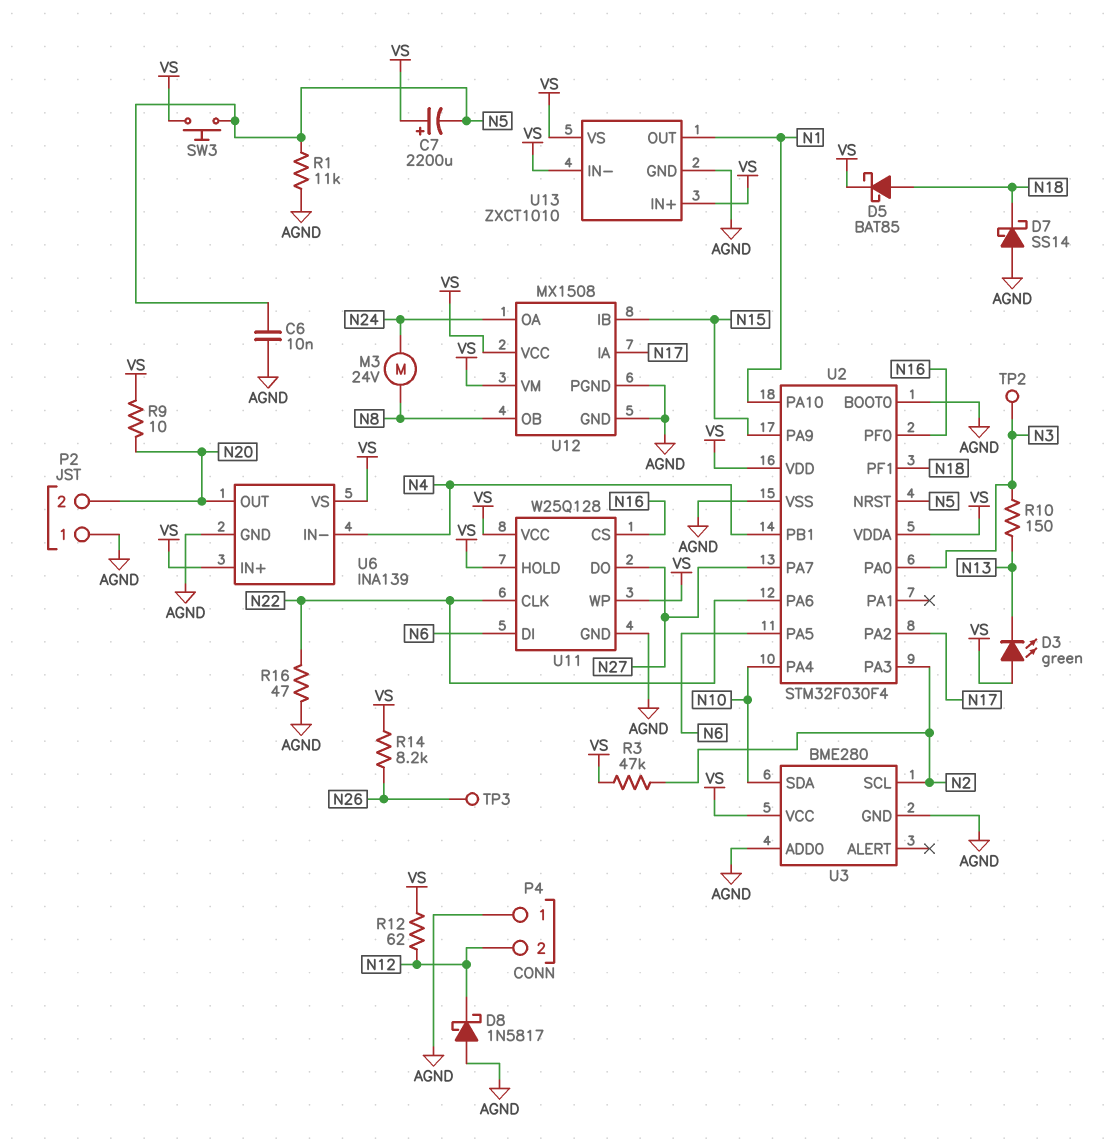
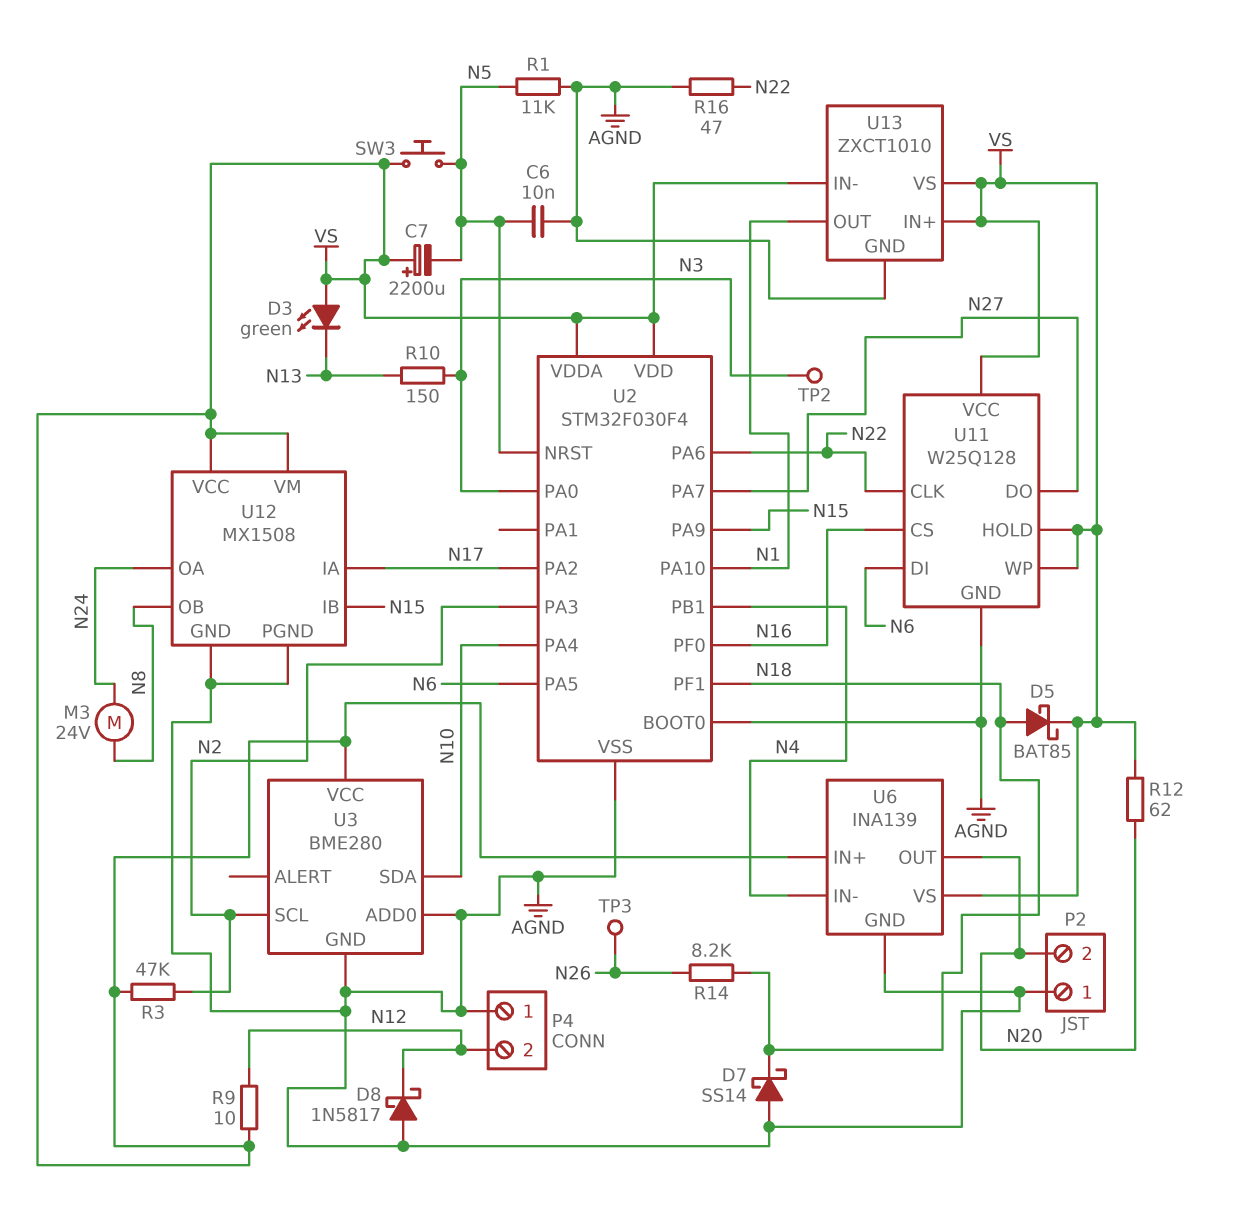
R9: 10 (N20, VS) -> 10 (N12, VS)
R12: 62 (N12, VS) -> 62 (N20, VS)
R14: 8.2k (N26, VS) -> 8.2k (N18, N26)

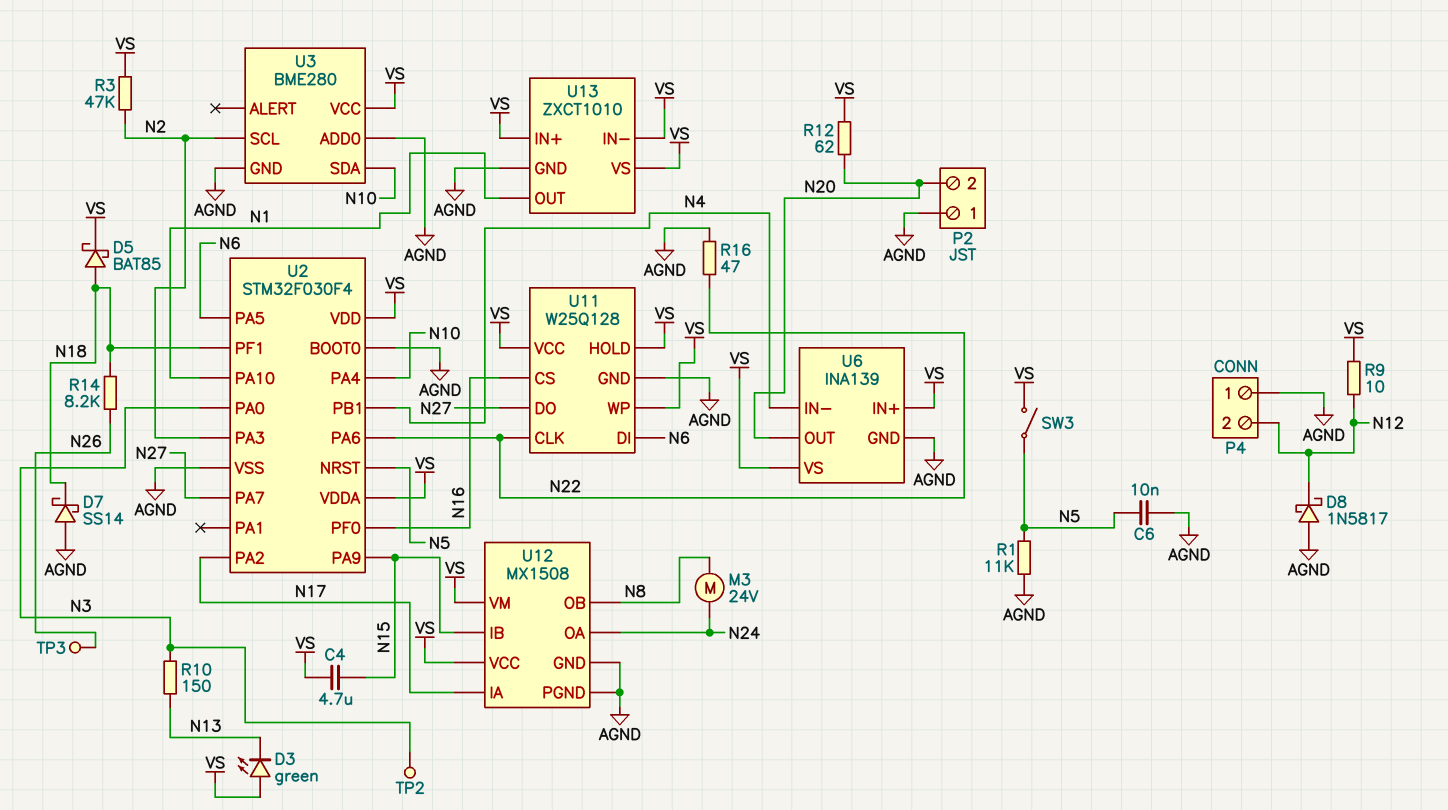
C4: none -> 4.7uF (N15, VS)
C7: 2200uF (plus VS, minus N5) -> none
SW3: button (N5, VS) -> switch (N5, VS)

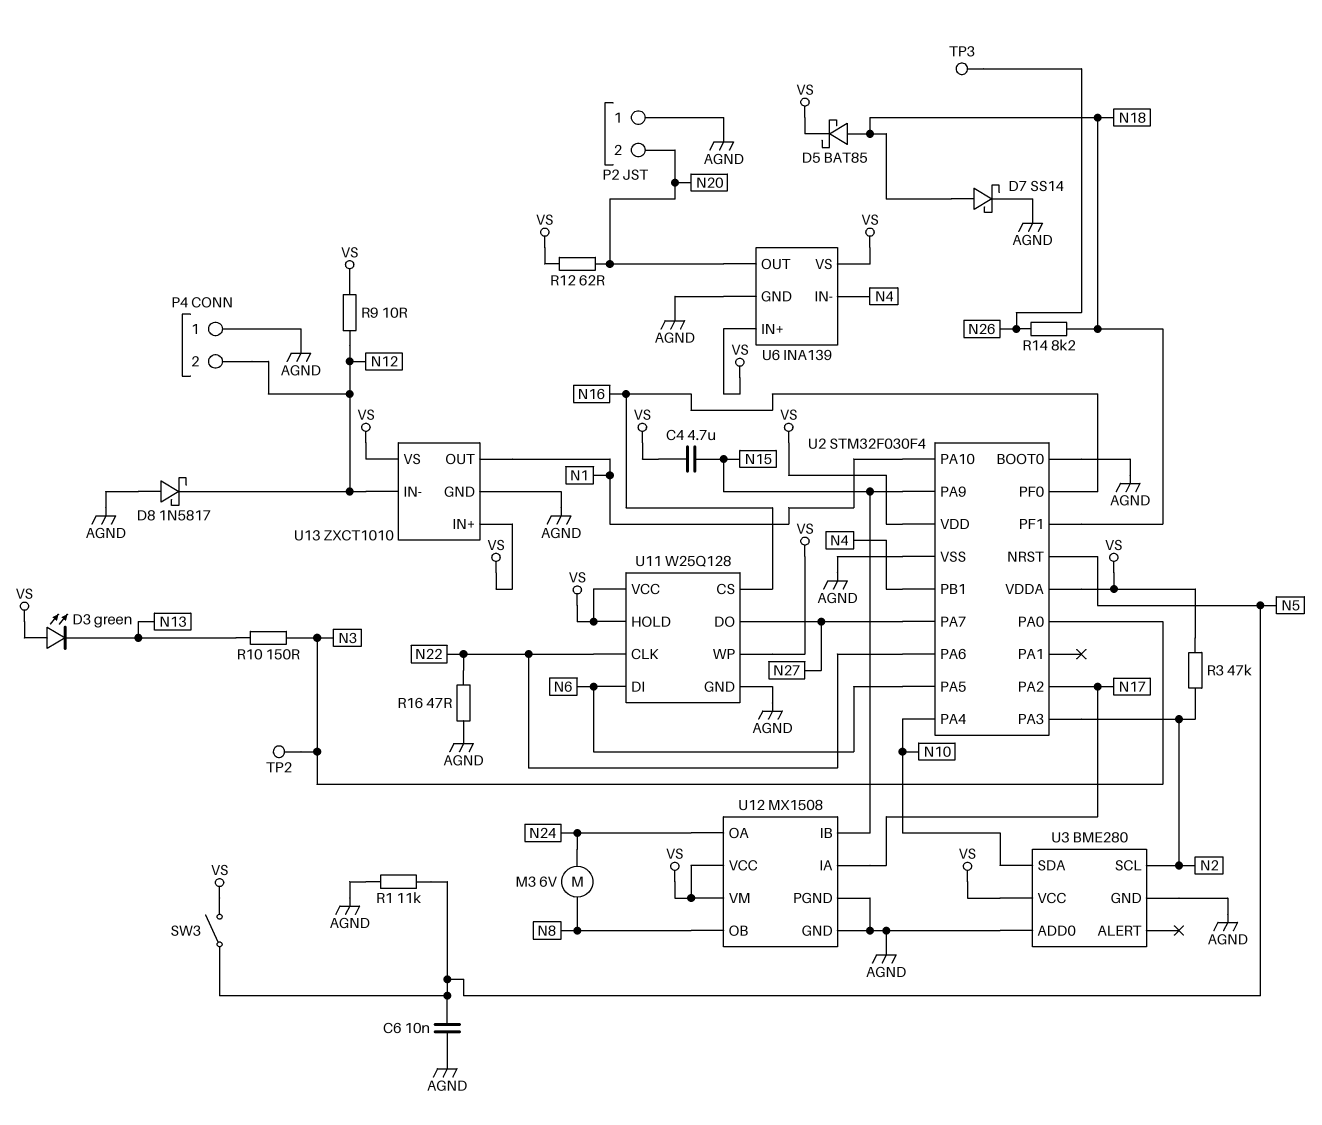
D7: schottky SS14 (A AGND, K N18) -> schottky SS14 (A N18, K AGND)
M3: motor 24V (N8, N24) -> motor 6V (N8, N24)
U13 pin IN-: VS -> N12

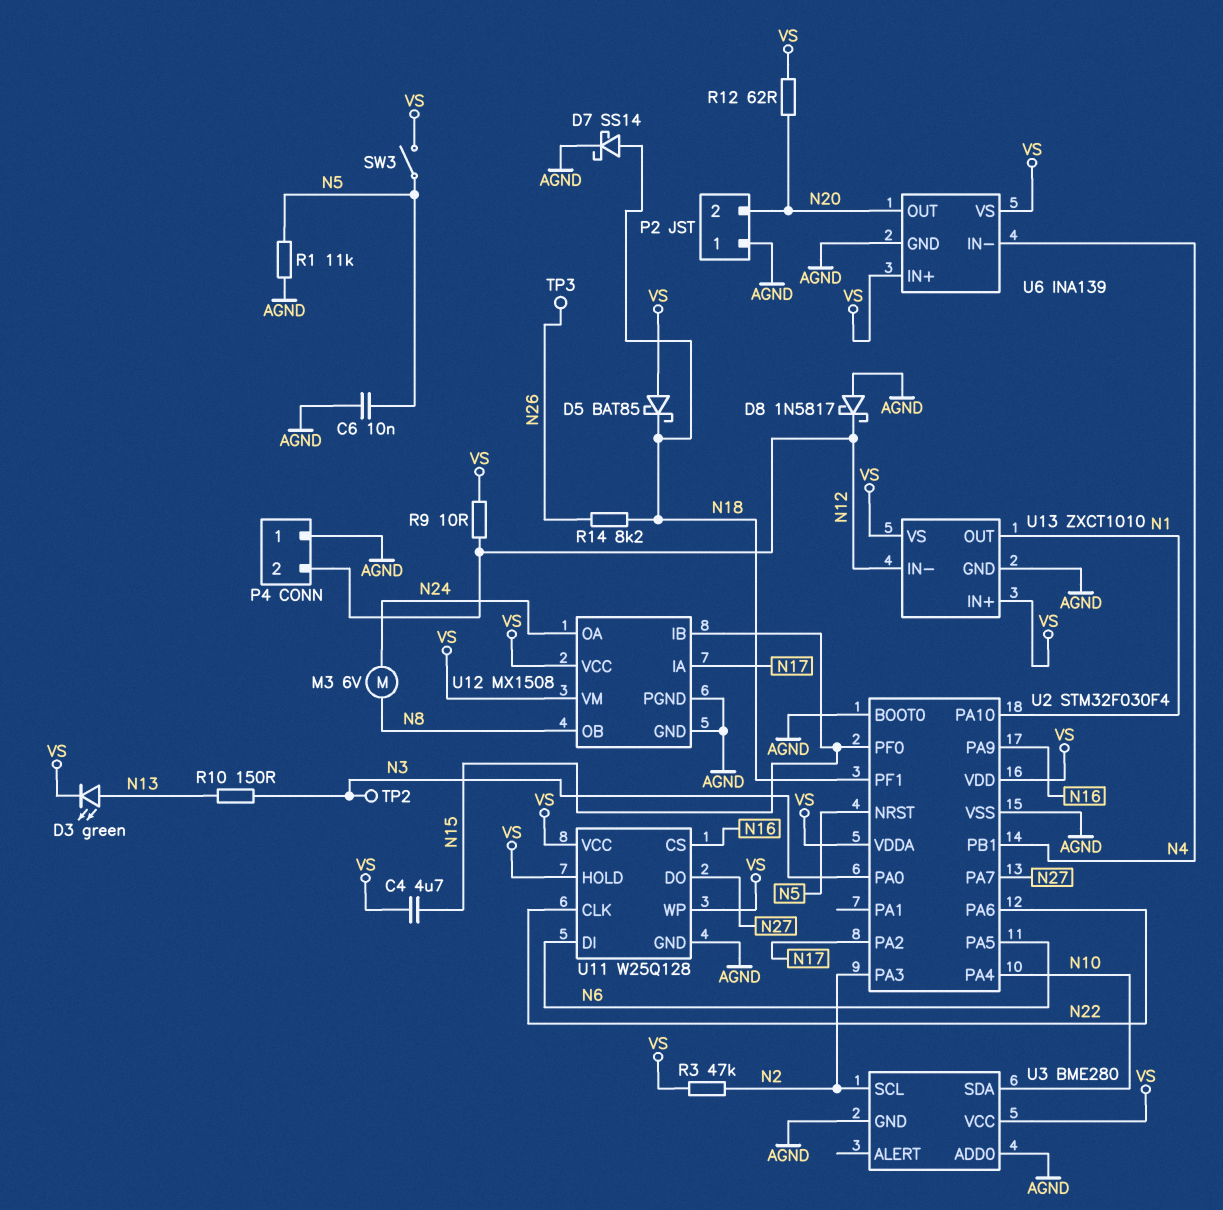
D3: LED green (A VS, K N13) -> LED green (A N13, K VS)
D5: schottky BAT85 (A N18, K VS) -> schottky BAT85 (A VS, K N18)
R16: 47 (AGND, N22) -> none
U2 pin PA9: N15 -> N16
U2 pin PF0: N16 -> N15

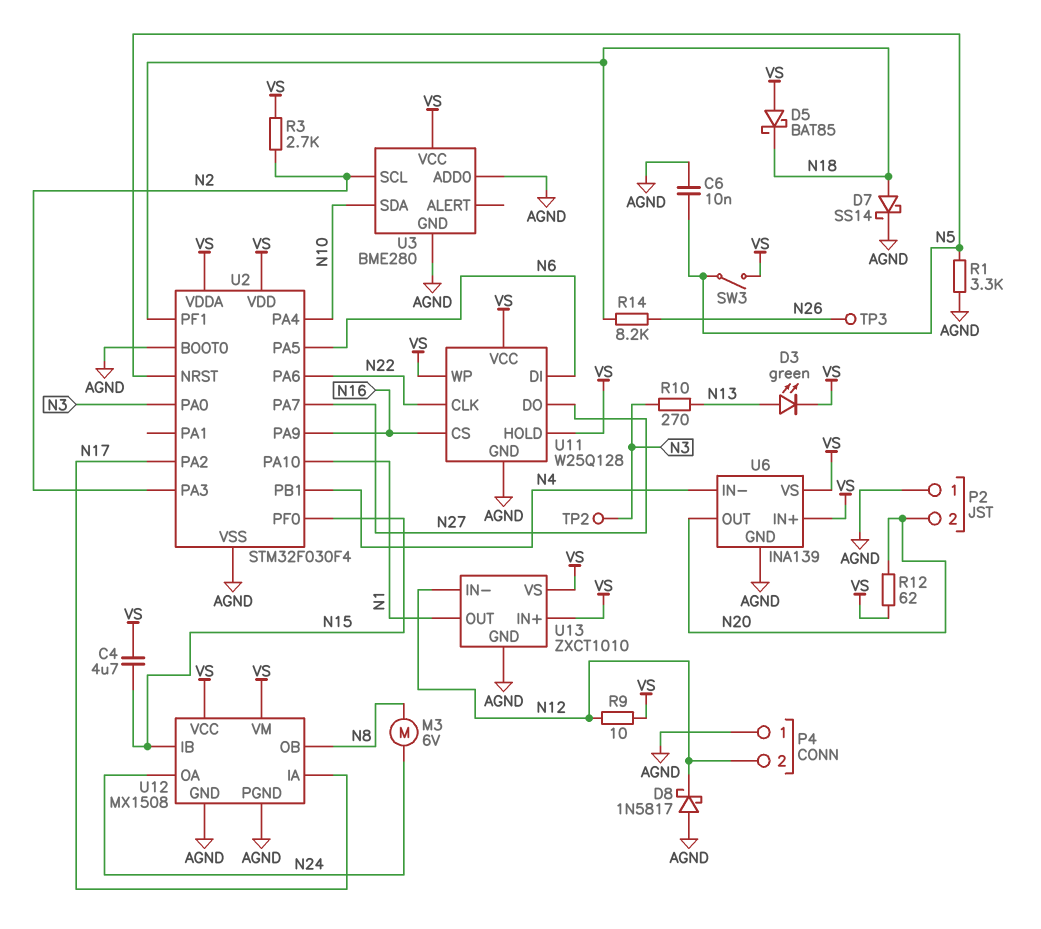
R1: 11k (AGND, N5) -> 3.3k (AGND, N5)
R3: 47k (N2, VS) -> 2.7k (N2, VS)
R10: 150 (N3, N13) -> 270 (N3, N13)

